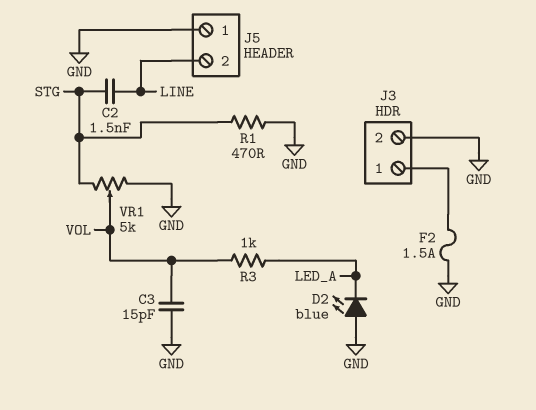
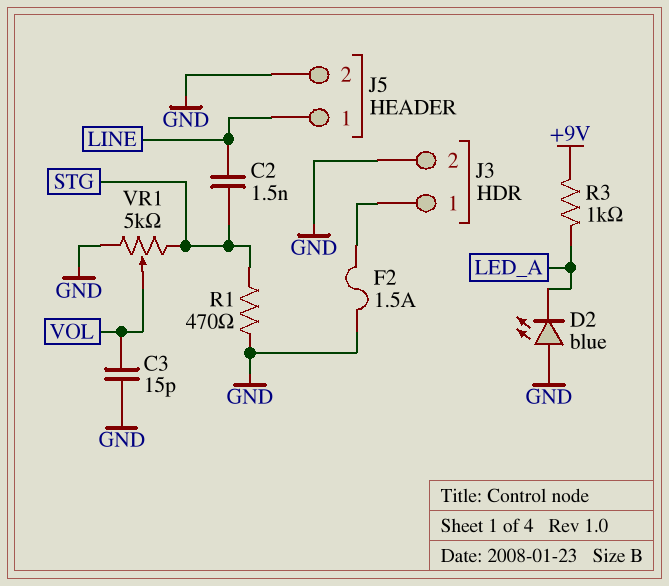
J5 pin 1: GND -> LINE
J5 pin 2: LINE -> GND
R3: 1k (LED_A, VOL) -> 1k (+9V, LED_A)

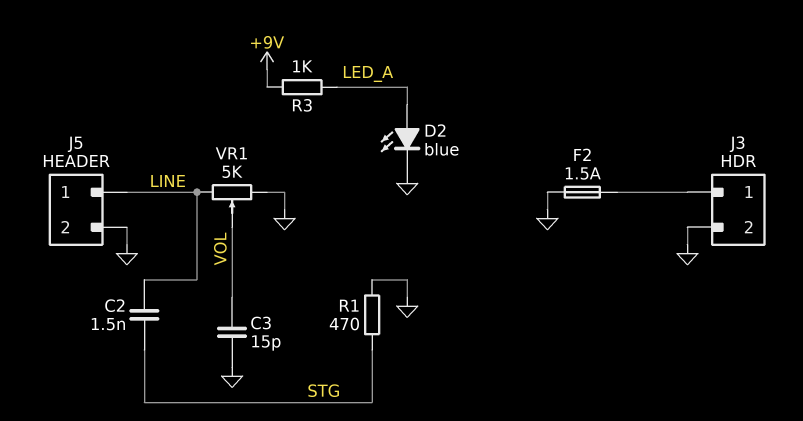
D2: LED blue (A GND, K LED_A) -> LED blue (A LED_A, K GND)
VR1: 5k (GND, STG, wiper VOL) -> 5k (GND, LINE, wiper VOL)

